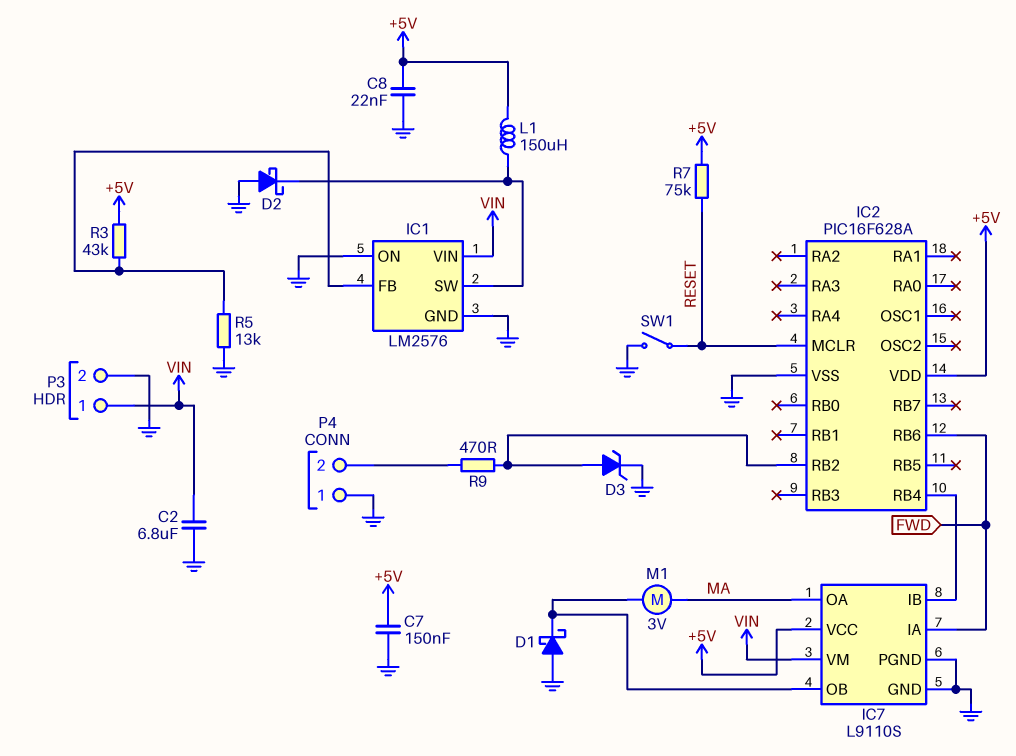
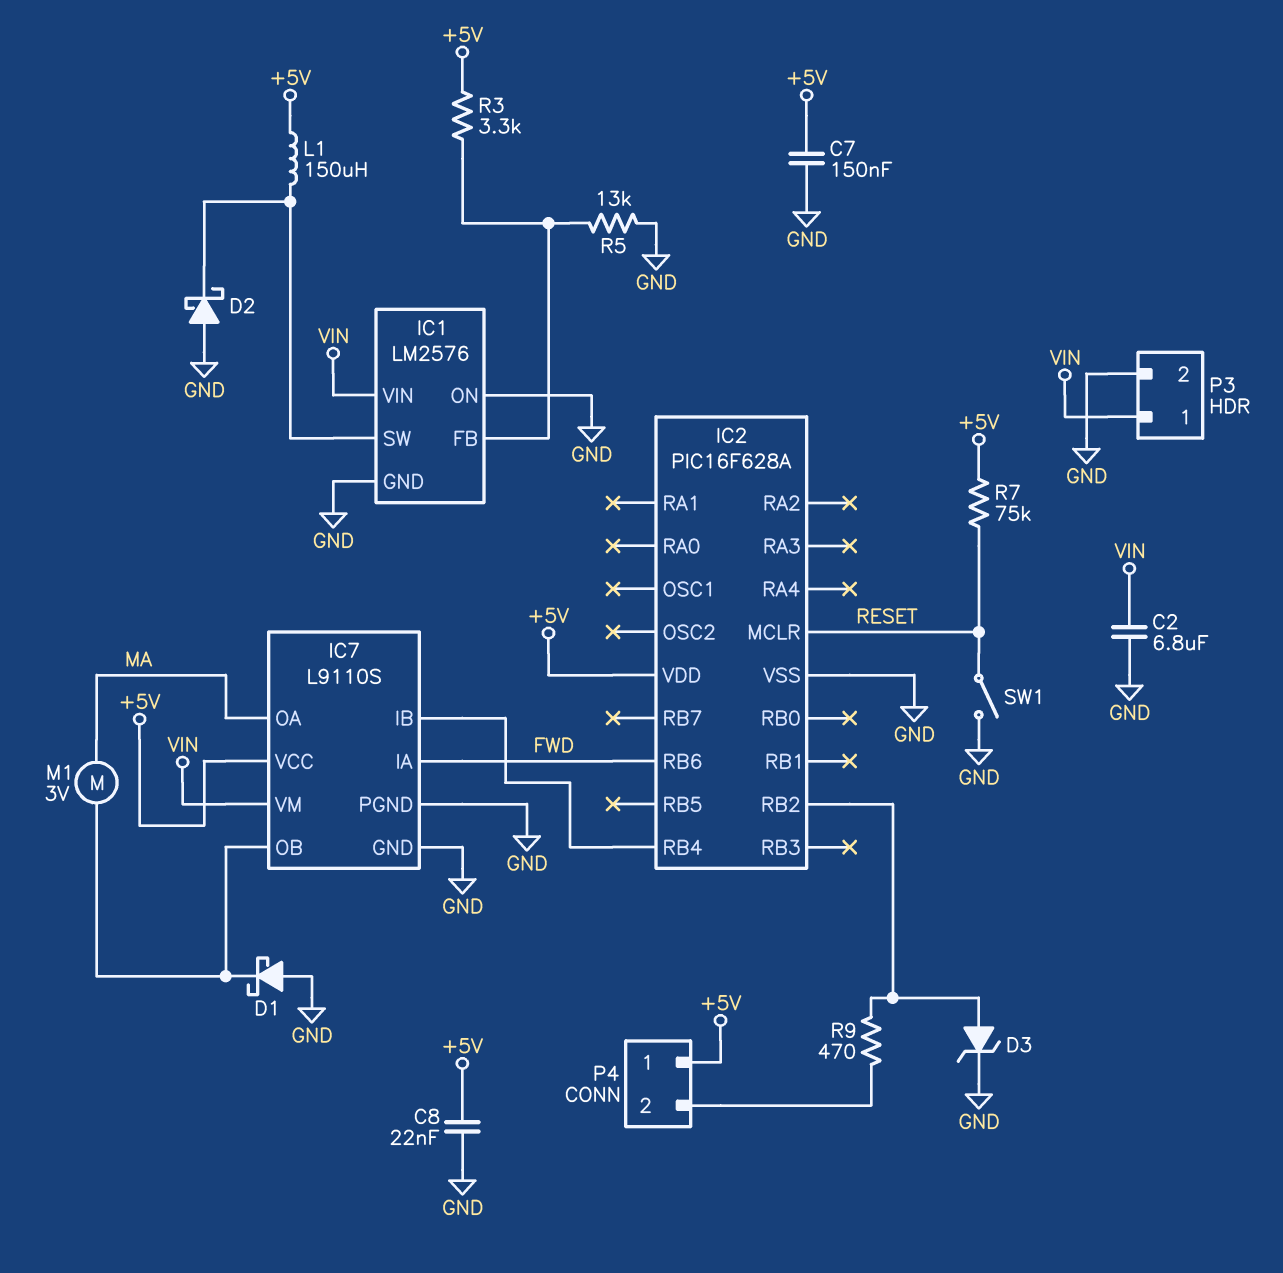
P4 pin 1: GND -> +5V
R3: 43k (+5V, IC1/FB) -> 3.3k (+5V, IC1/FB)

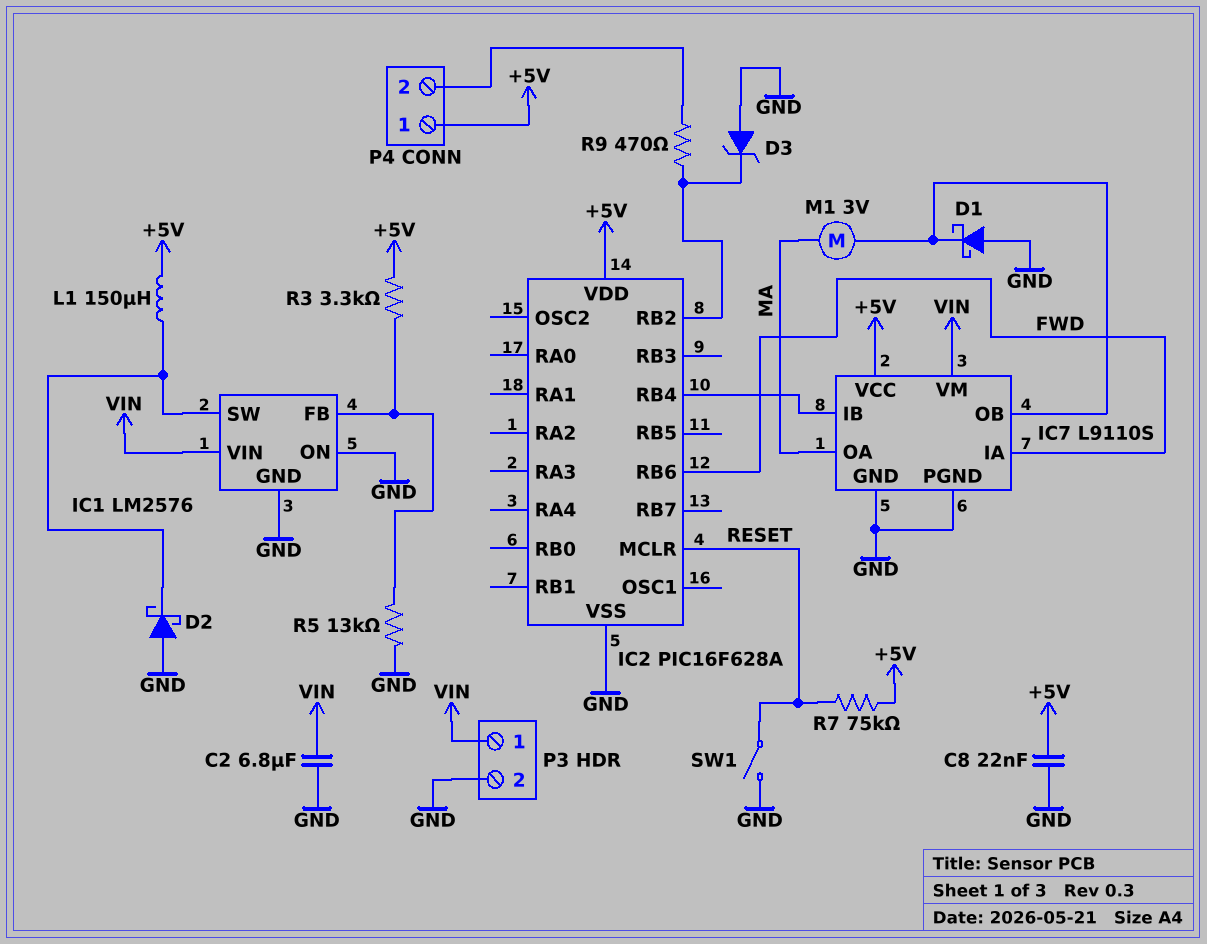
C7: 150nF (+5V, GND) -> none
D3: zener (A IC2/RB2, K GND) -> zener (A GND, K IC2/RB2)

